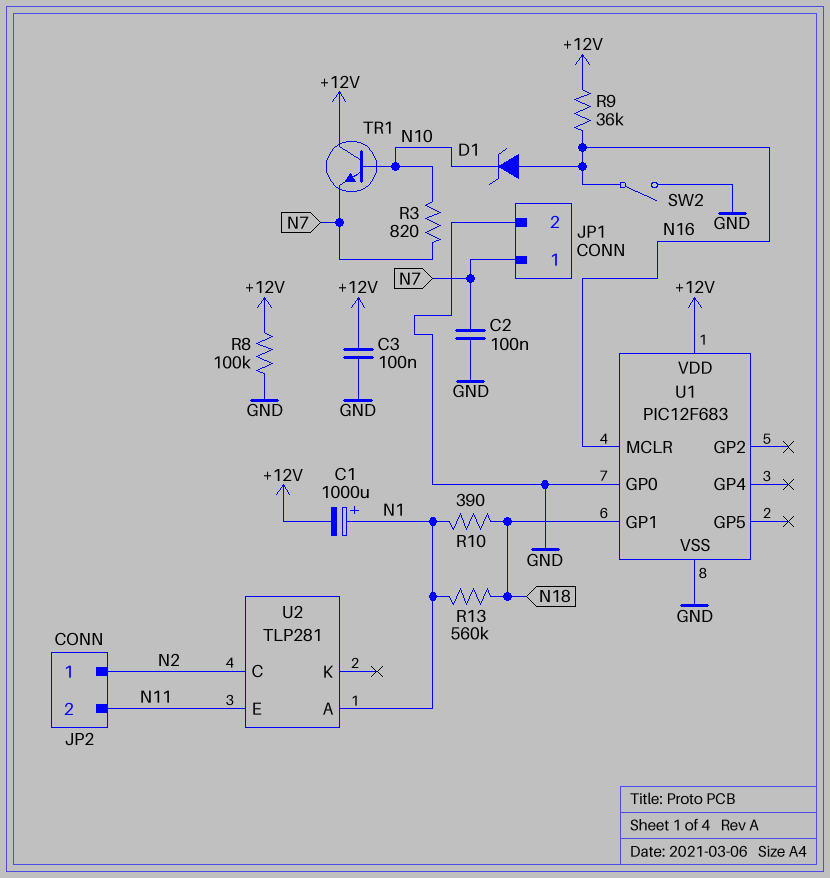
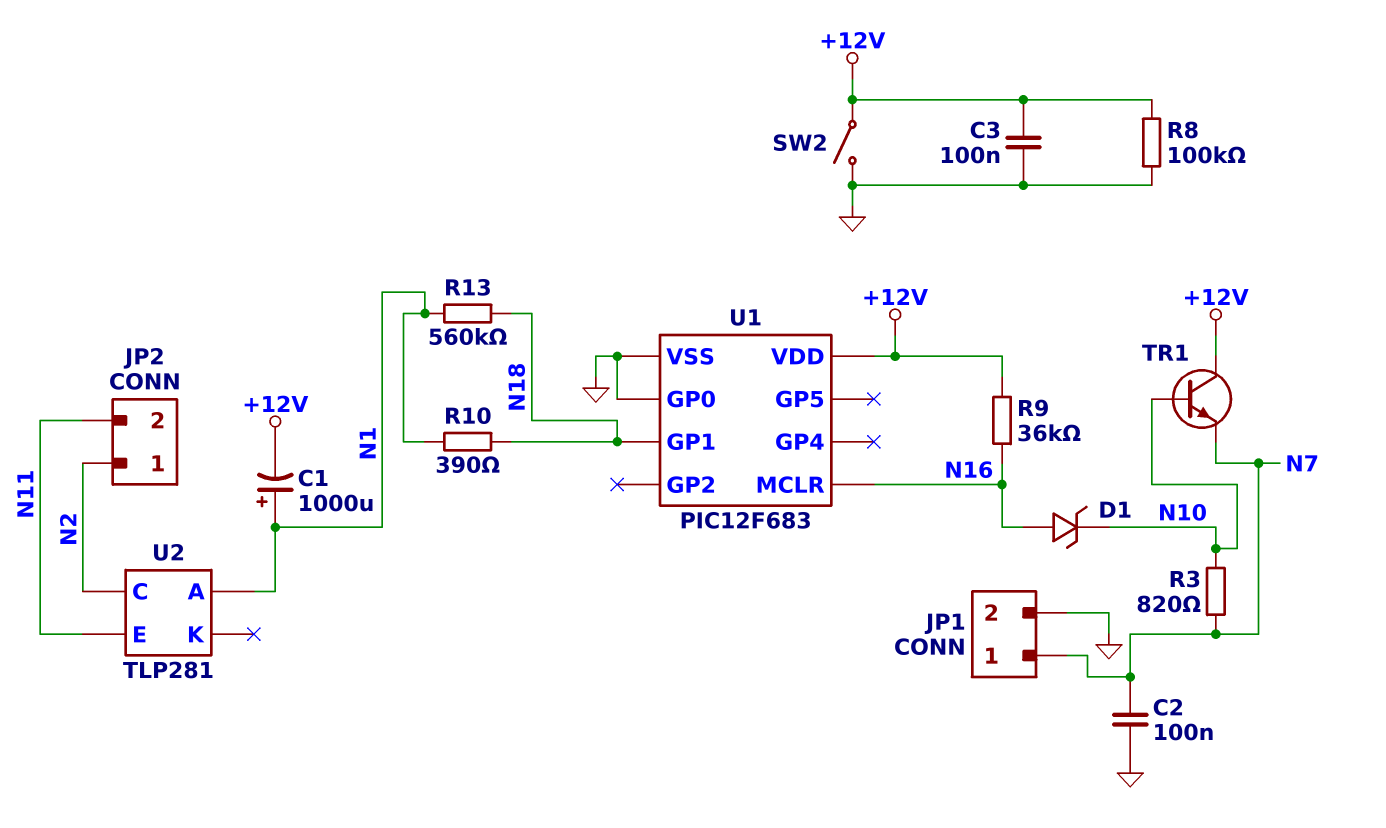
SW2: switch (GND, N16) -> switch (+12V, GND)

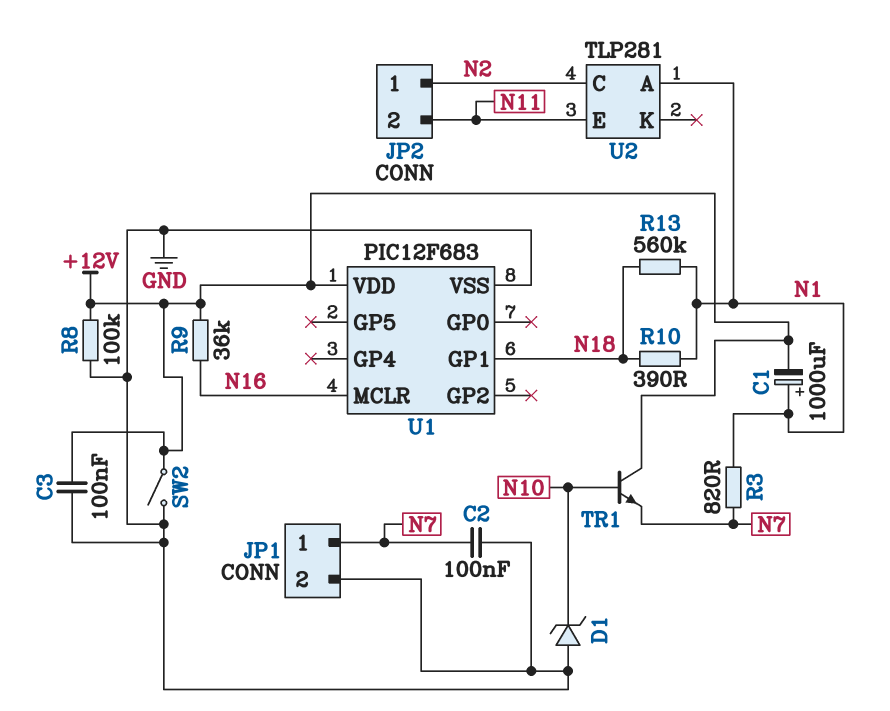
D1: zener (A N16, K N10) -> zener (A GND, K N10)
R3: 820 (N7, N10) -> 820 (N1, N7)
U1 pin GP0: GND -> none

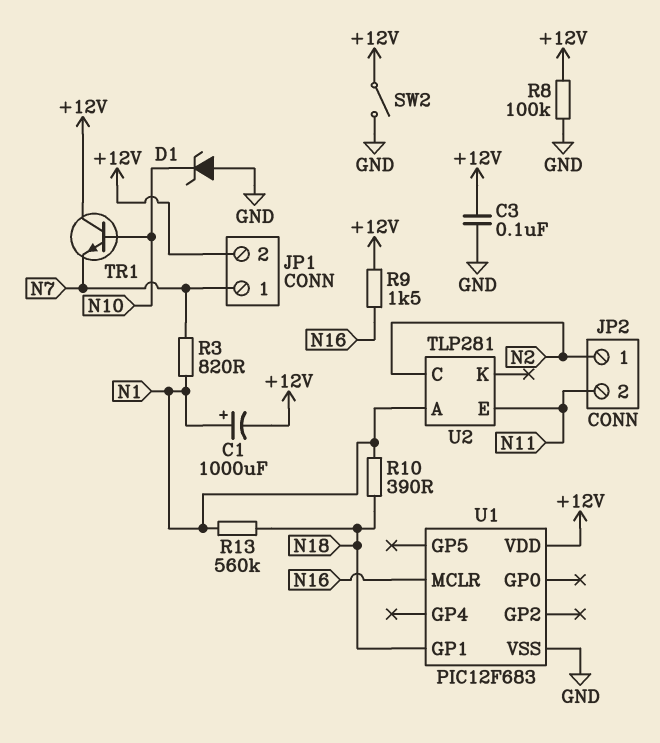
C2: 100nF (GND, N7) -> none
JP1 pin 2: GND -> +12V
R9: 36k (+12V, N16) -> 1.5k (+12V, N16)

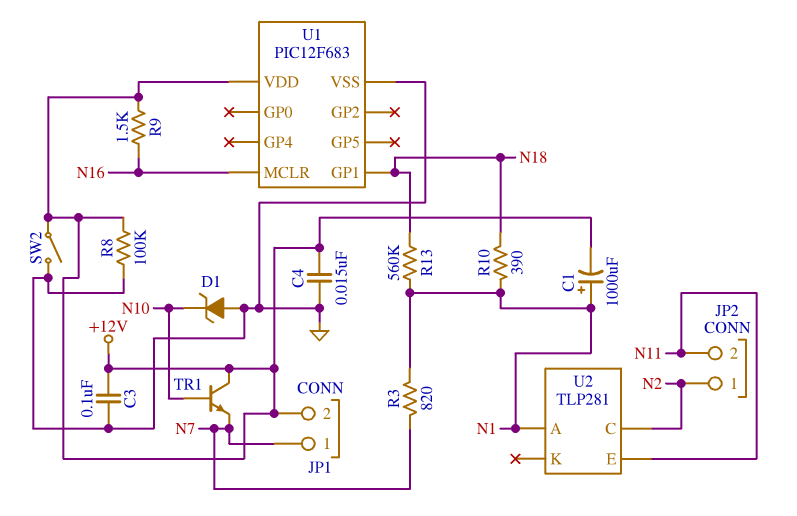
C4: none -> 15nF (+12V, GND)

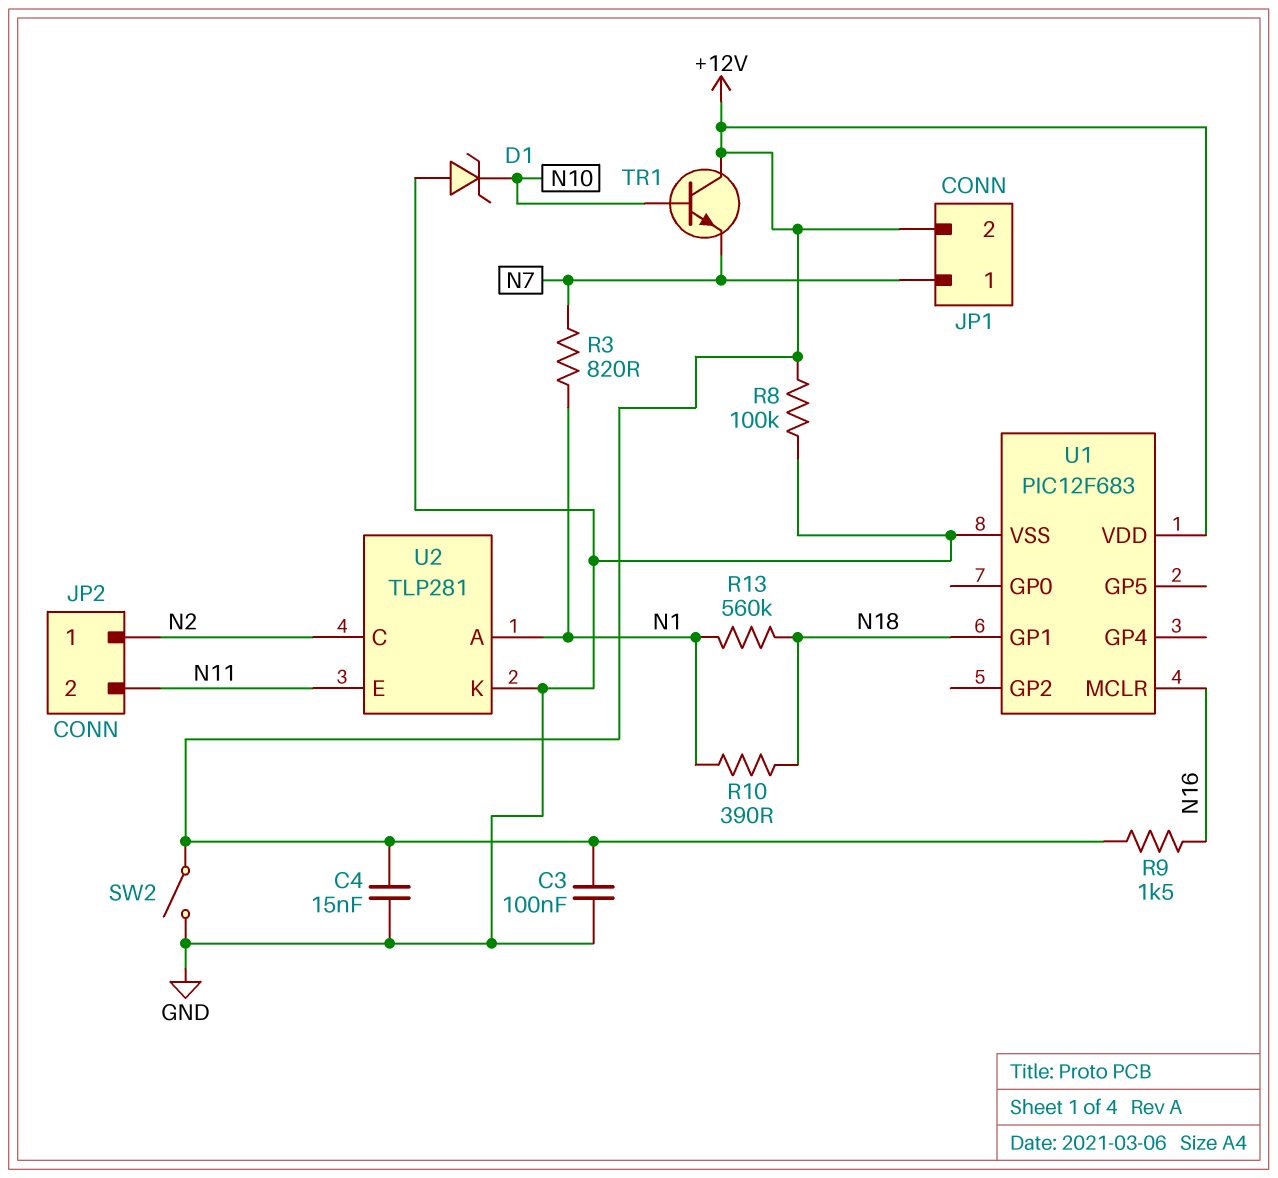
C1: 1000uF (plus N1, minus +12V) -> none
U2 pin K: none -> GND

